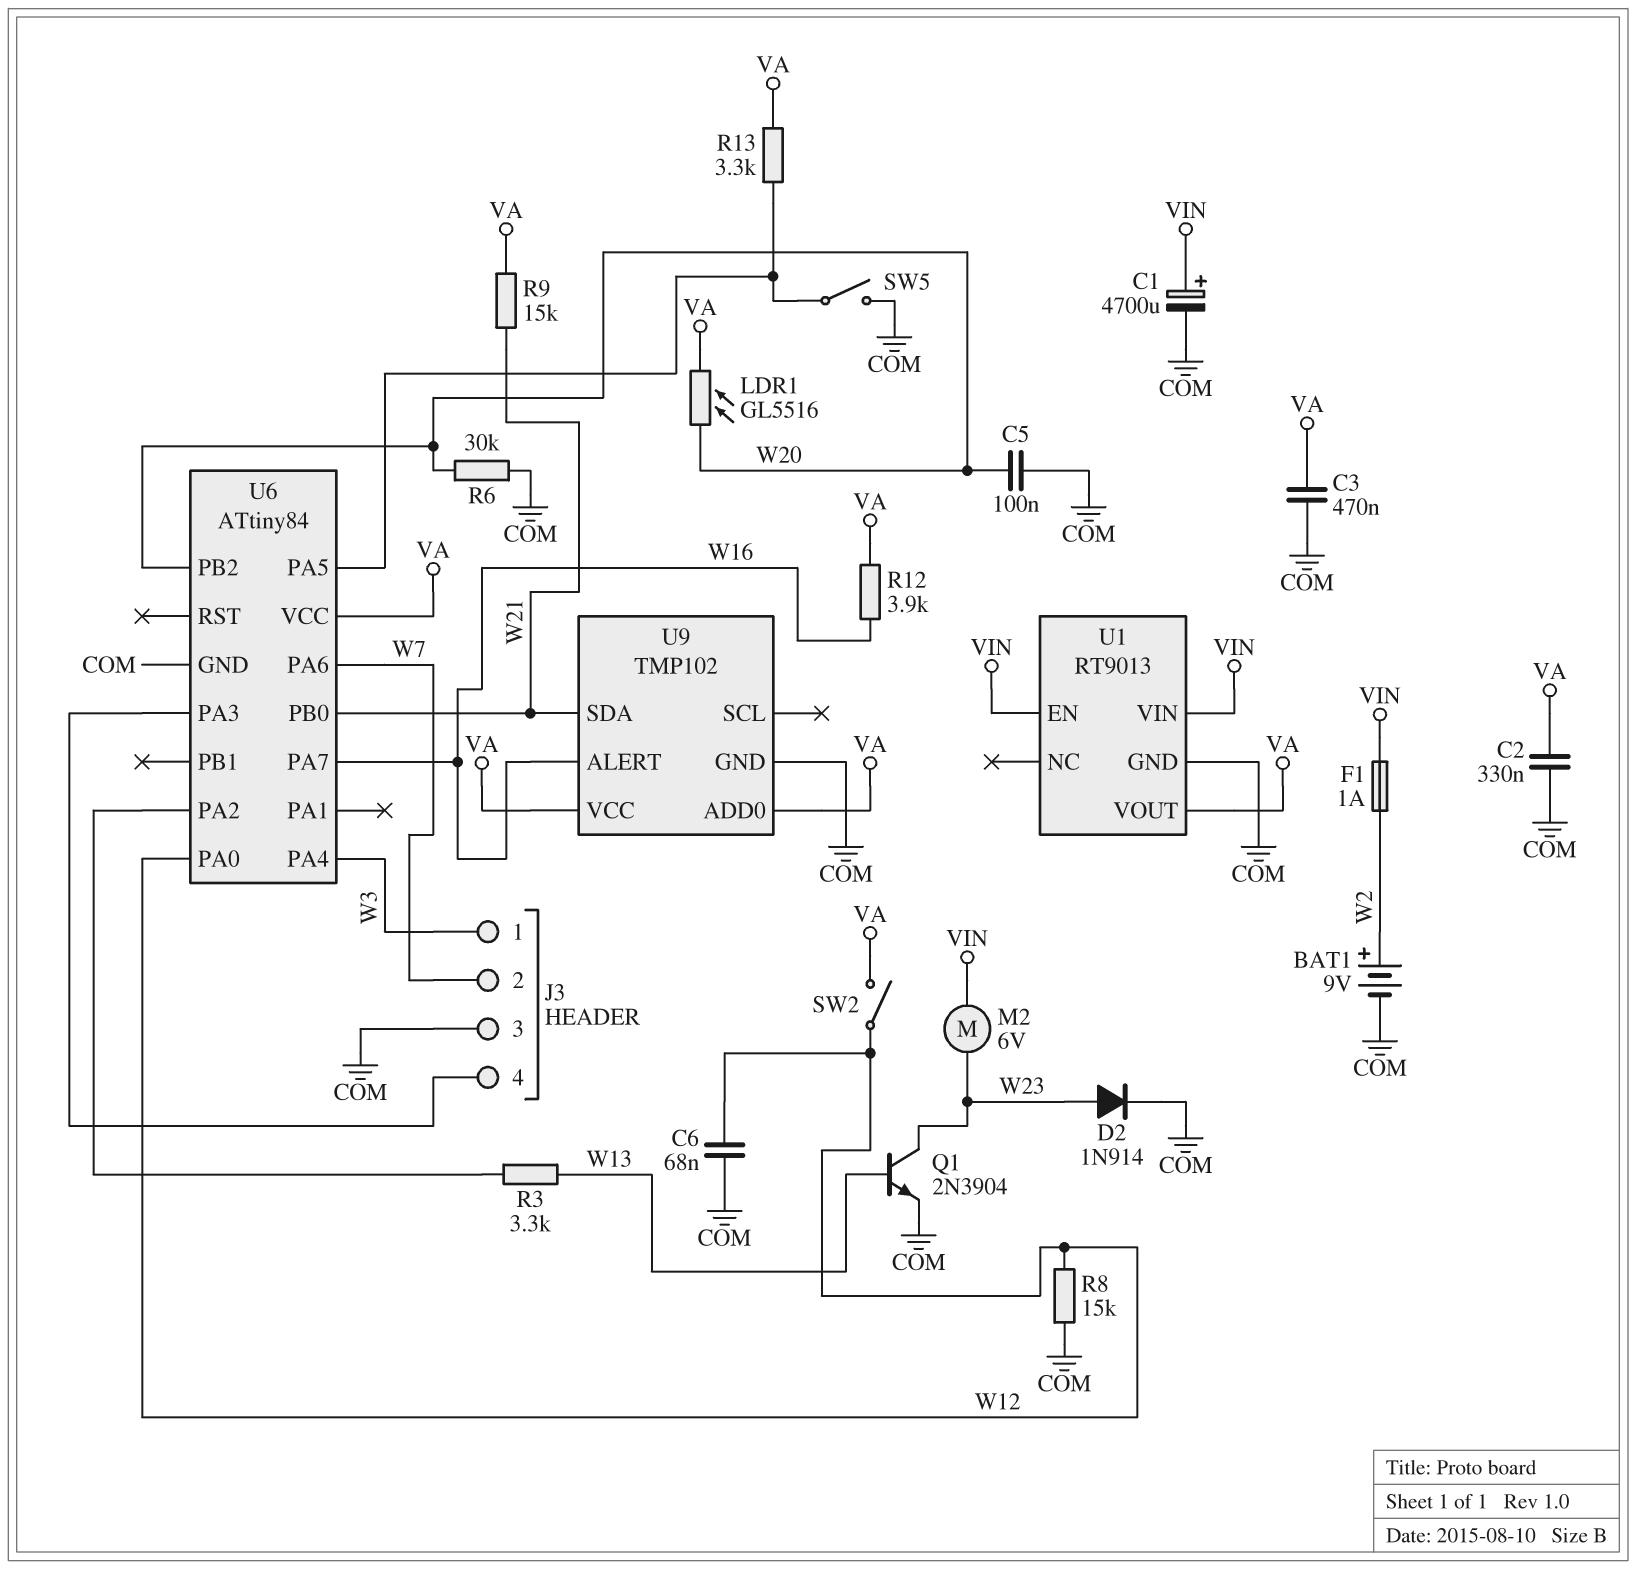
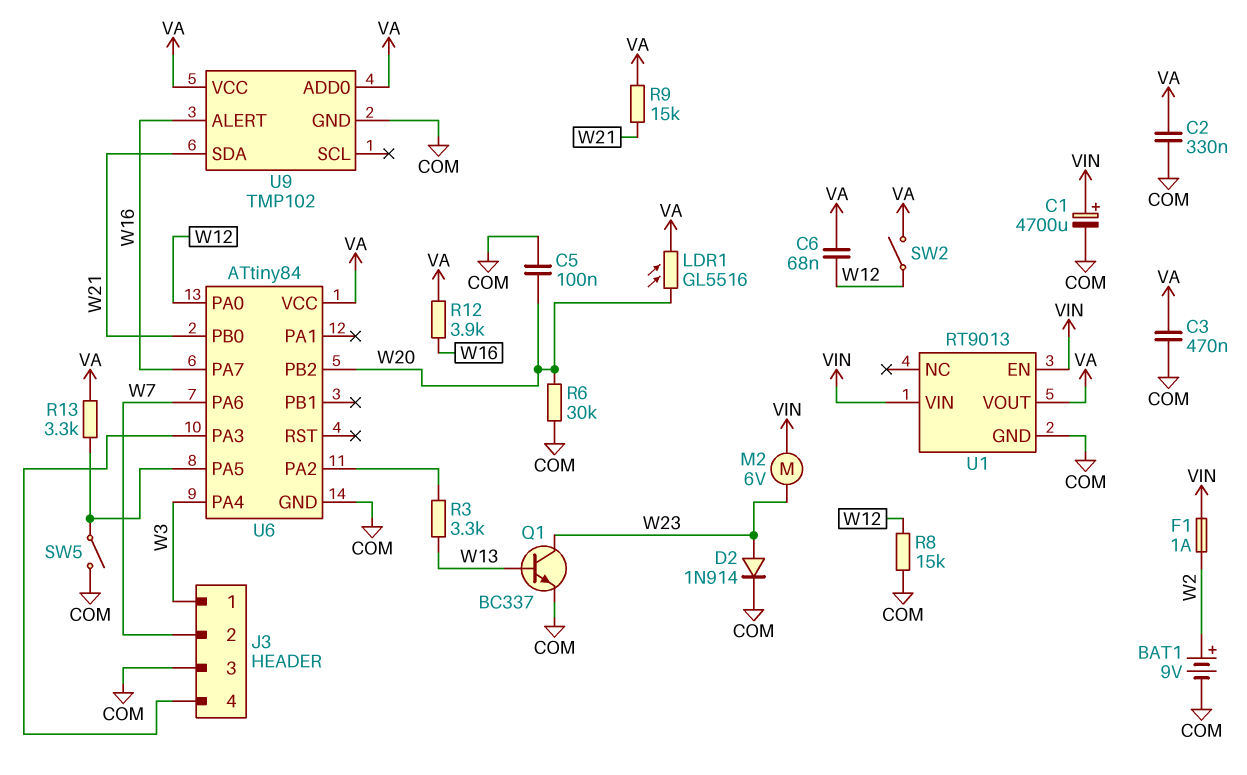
C6: 68nF (COM, W12) -> 68nF (VA, W12)
Q1: NPN 2N3904 (B W13, C W23, E COM) -> NPN BC337 (B W13, C W23, E COM)

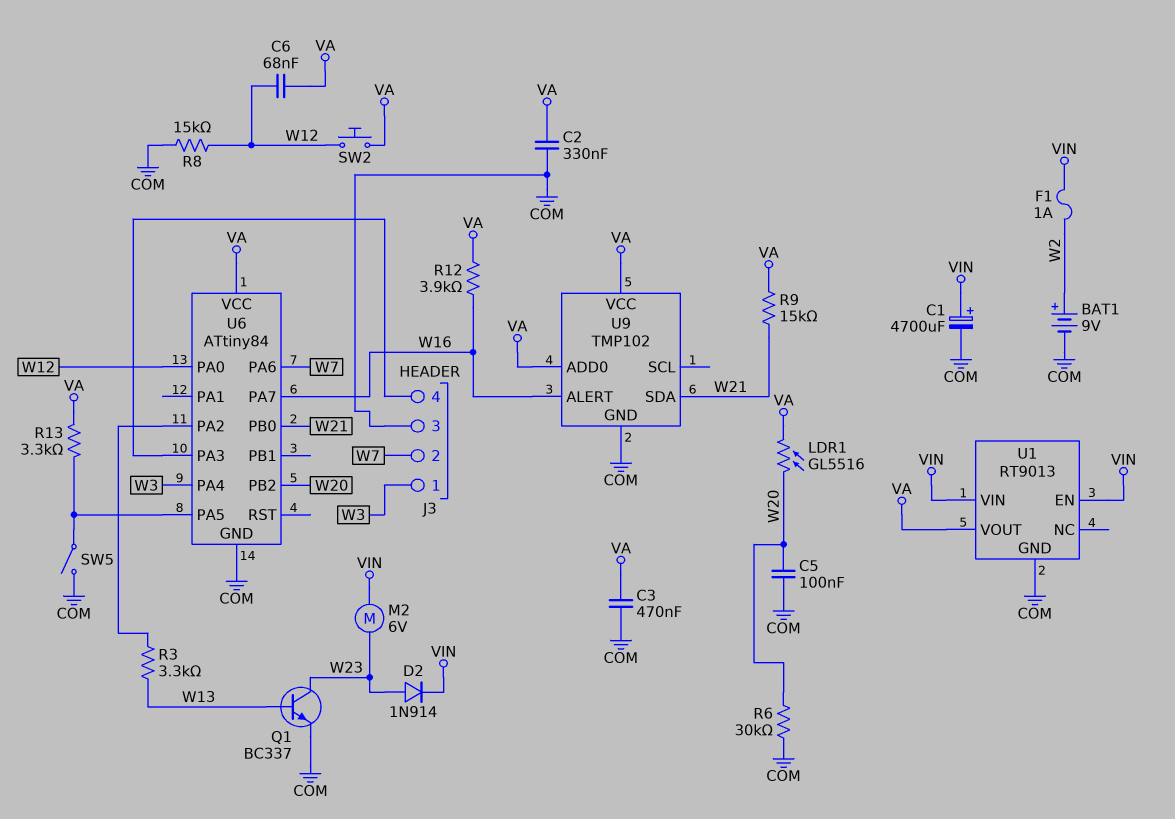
D2: diode 1N914 (A W23, K COM) -> diode 1N914 (A W23, K VIN)
SW2: switch (VA, W12) -> button (VA, W12)

